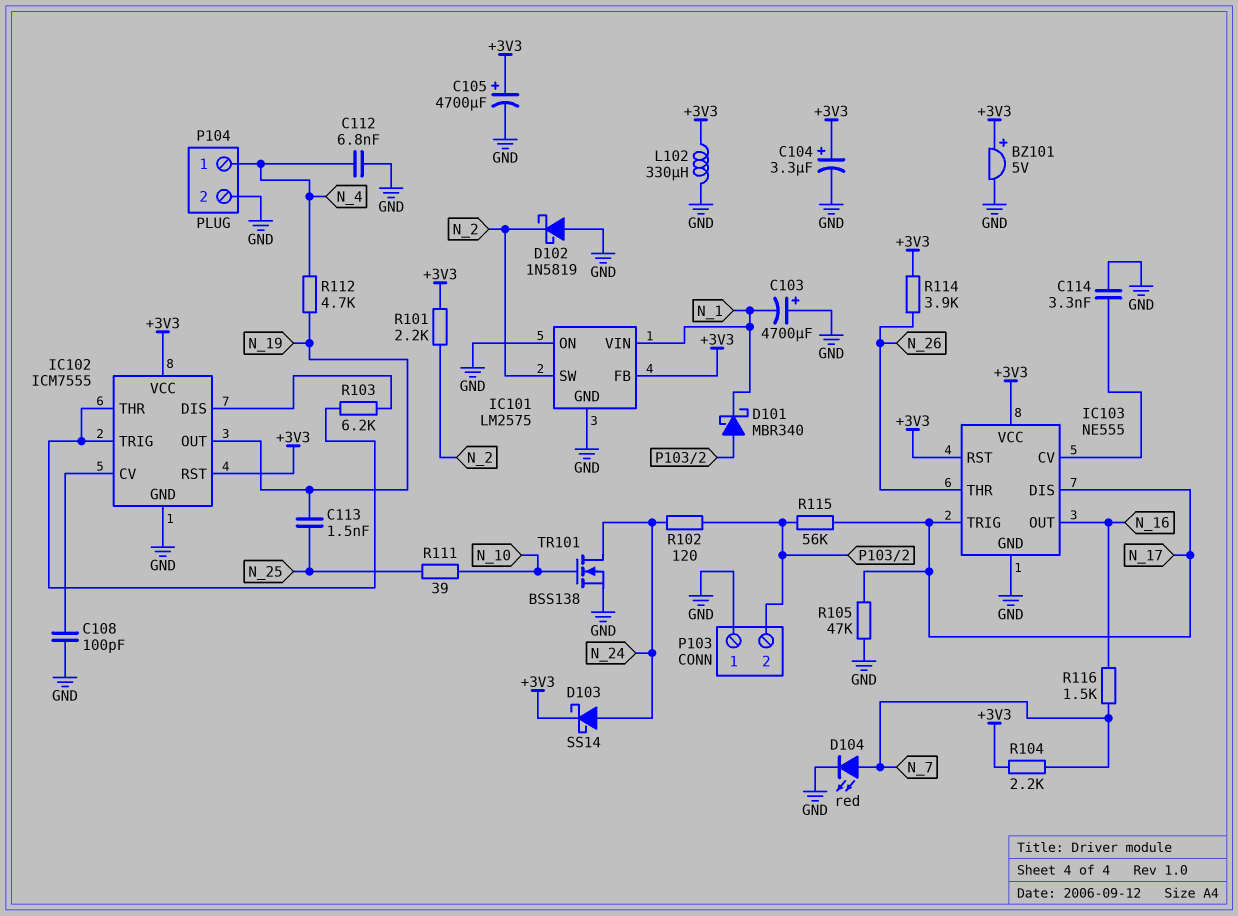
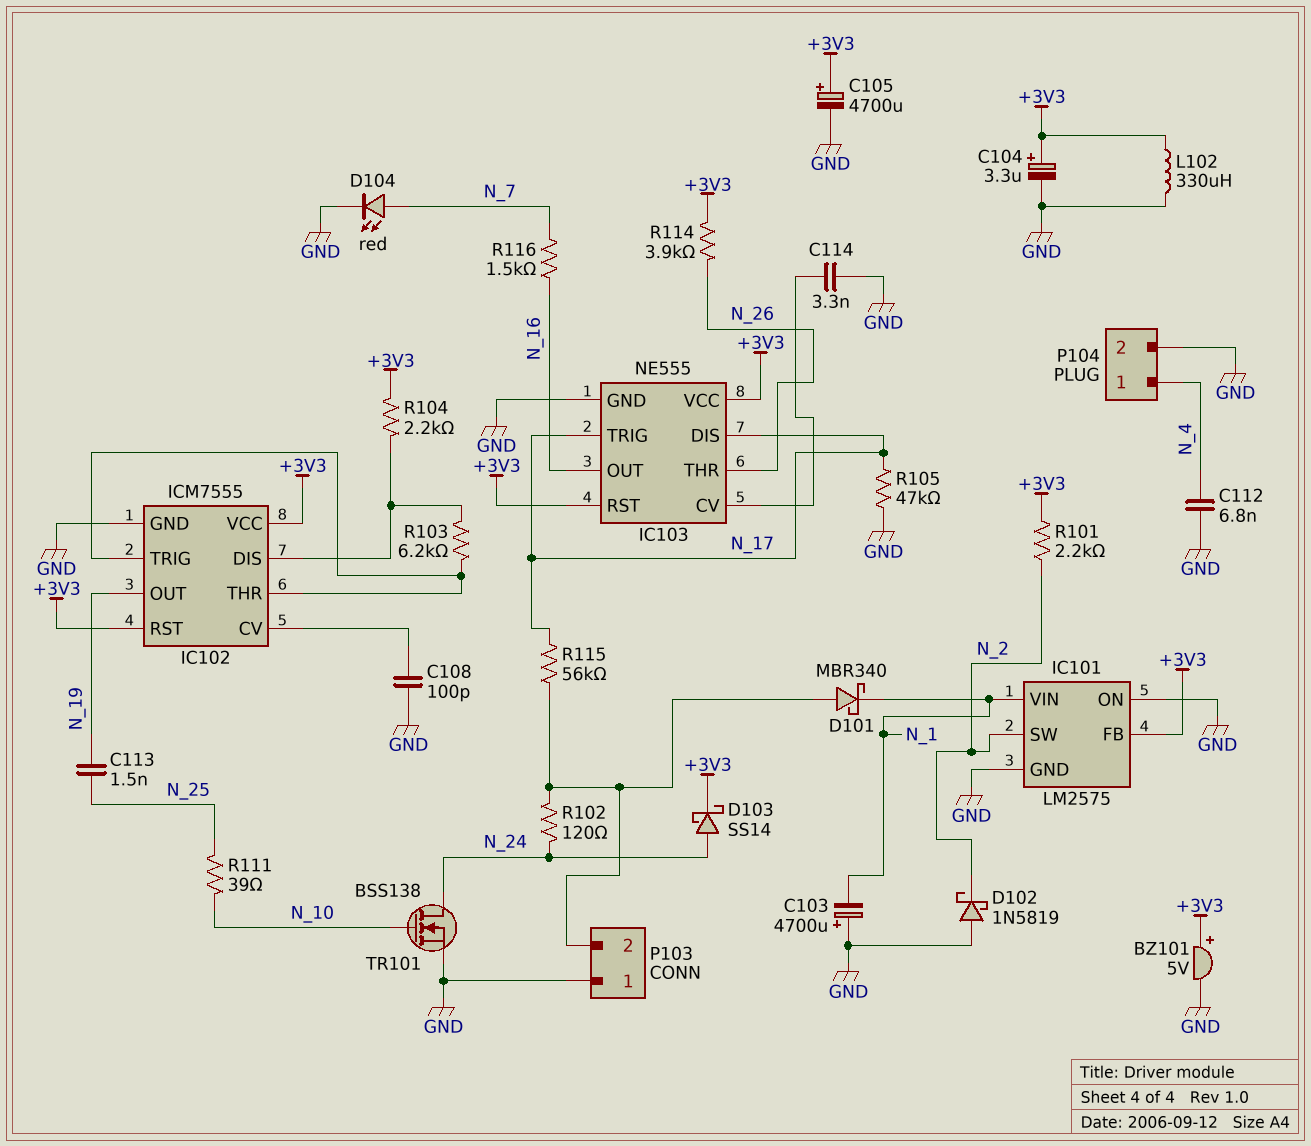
R104: 2.2k (+3V3, N_7) -> 2.2k (+3V3, IC102/DIS)
R112: 4.7k (N_4, N_19) -> none

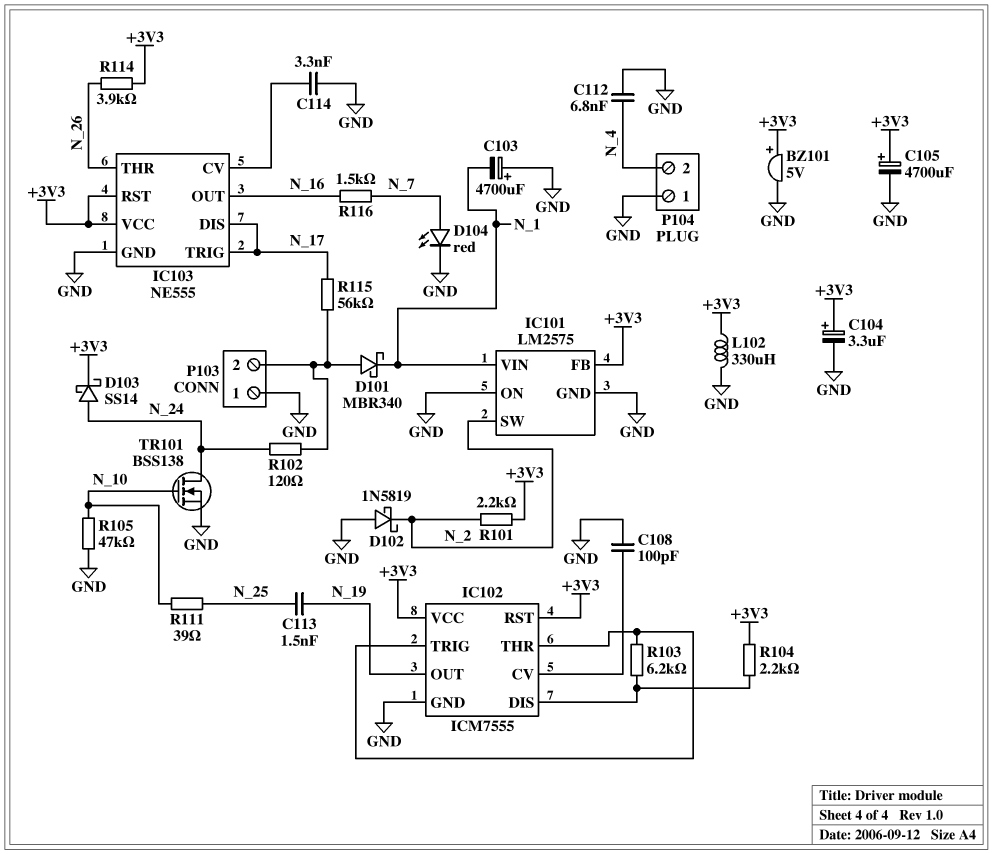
P104 pin 1: N_4 -> GND
P104 pin 2: GND -> N_4
R105: 47k (GND, N_17) -> 47k (GND, N_10)

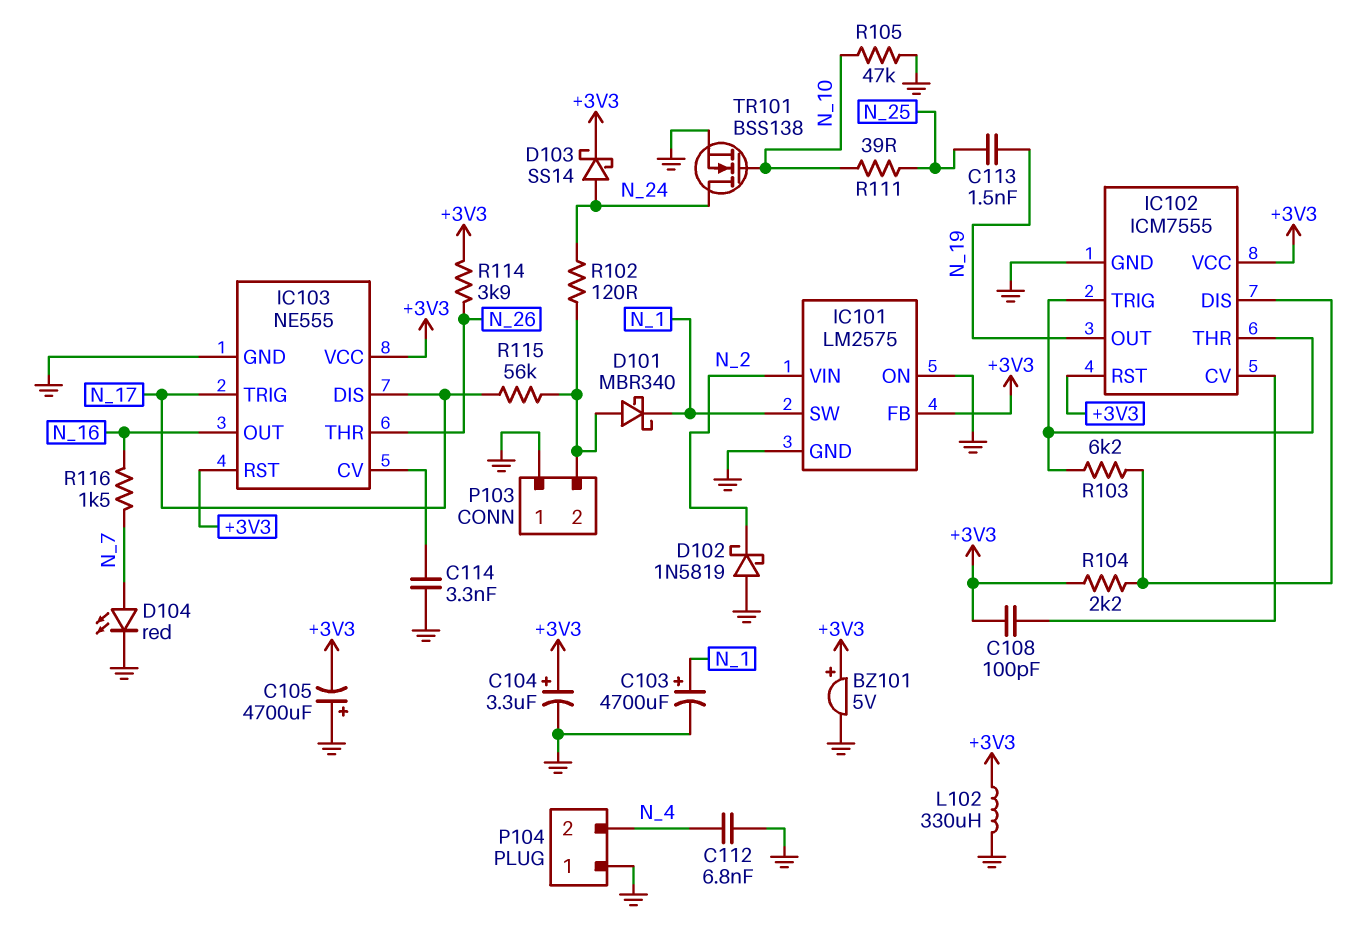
C103: 4700uF (plus GND, minus N_1) -> 4700uF (plus N_1, minus GND)
C105: 4700uF (plus +3V3, minus GND) -> 4700uF (plus GND, minus +3V3)
C108: 100pF (GND, IC102/CV) -> 100pF (+3V3, IC102/CV)
IC101 pin SW: N_2 -> N_1
IC101 pin VIN: N_1 -> N_2
R101: 2.2k (+3V3, N_2) -> none

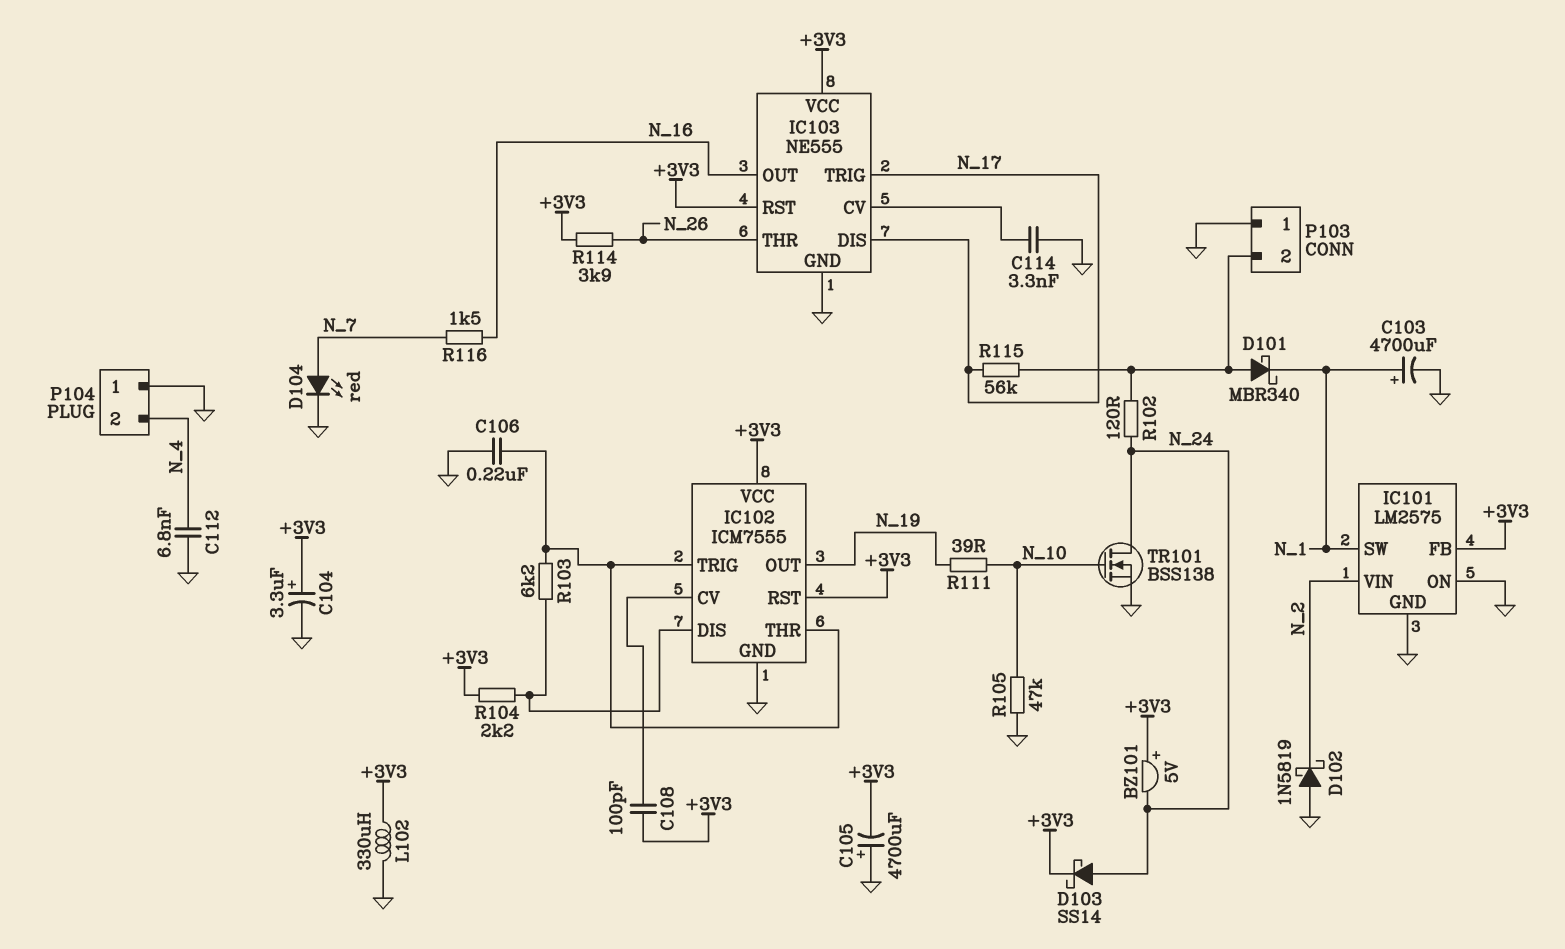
BZ101: buzzer 5V (plus +3V3, minus GND) -> buzzer 5V (plus +3V3, minus N_24)
C106: none -> 220nF (GND, IC102/THR)
C113: 1.5nF (N_19, N_25) -> none
R111: 39 (N_10, N_25) -> 39 (N_10, N_19)

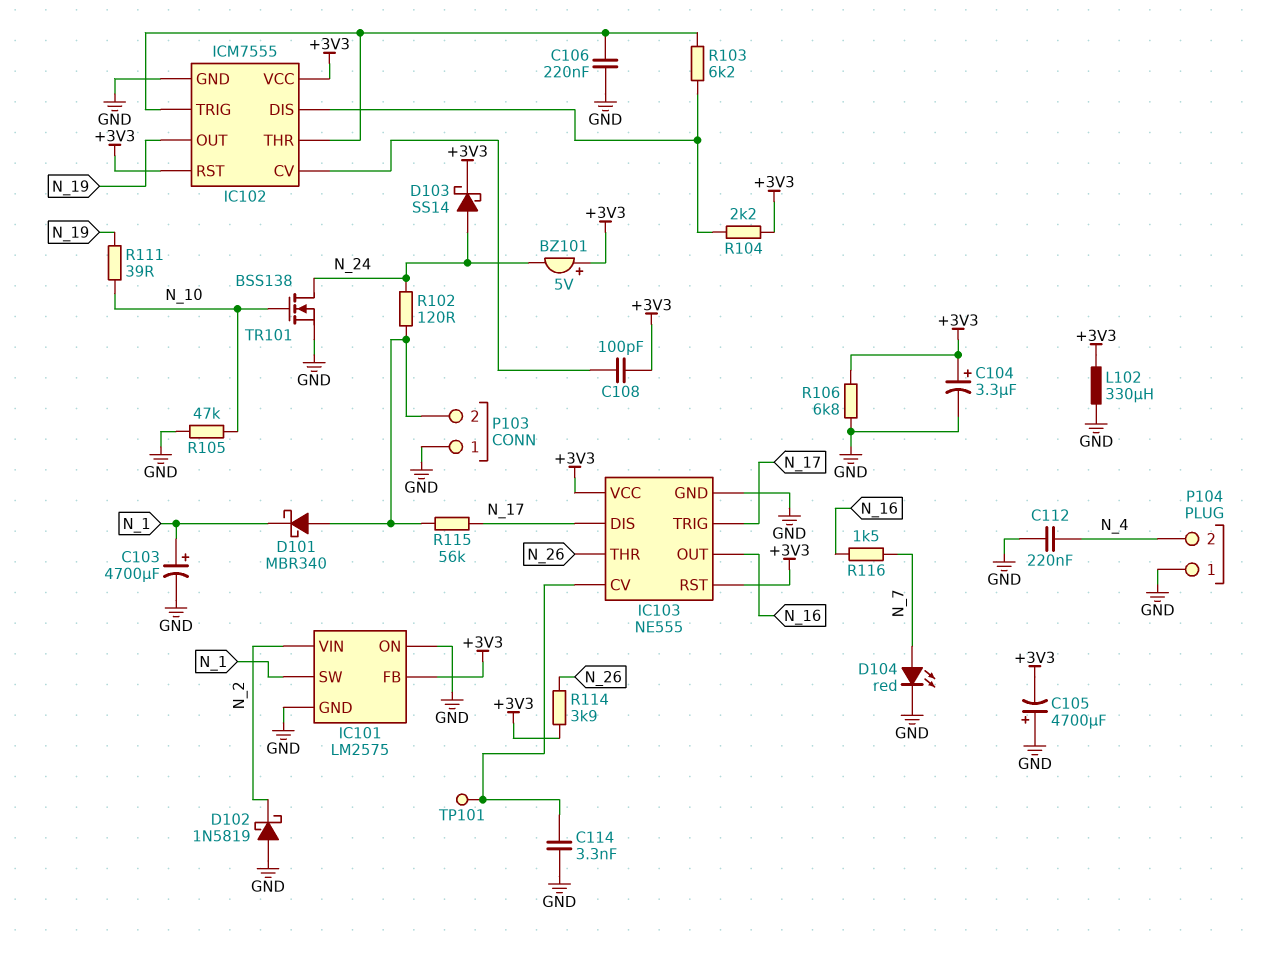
C112: 6.8nF (GND, N_4) -> 220nF (GND, N_4)
R106: none -> 6.8k (+3V3, GND)
TP101: none -> test point (IC103/CV)

